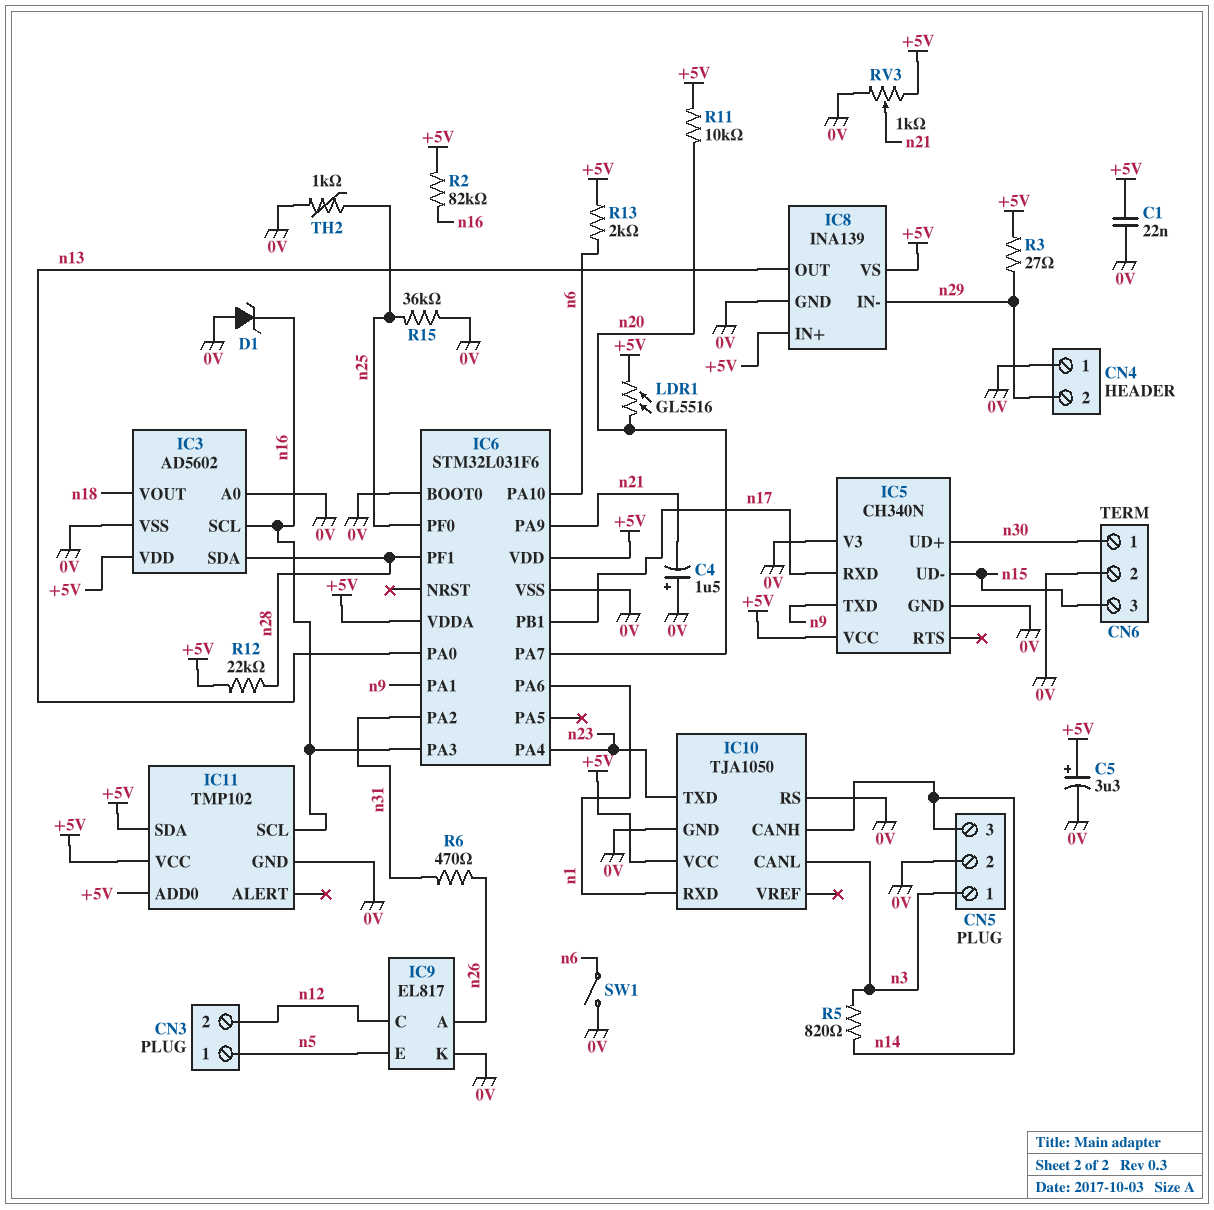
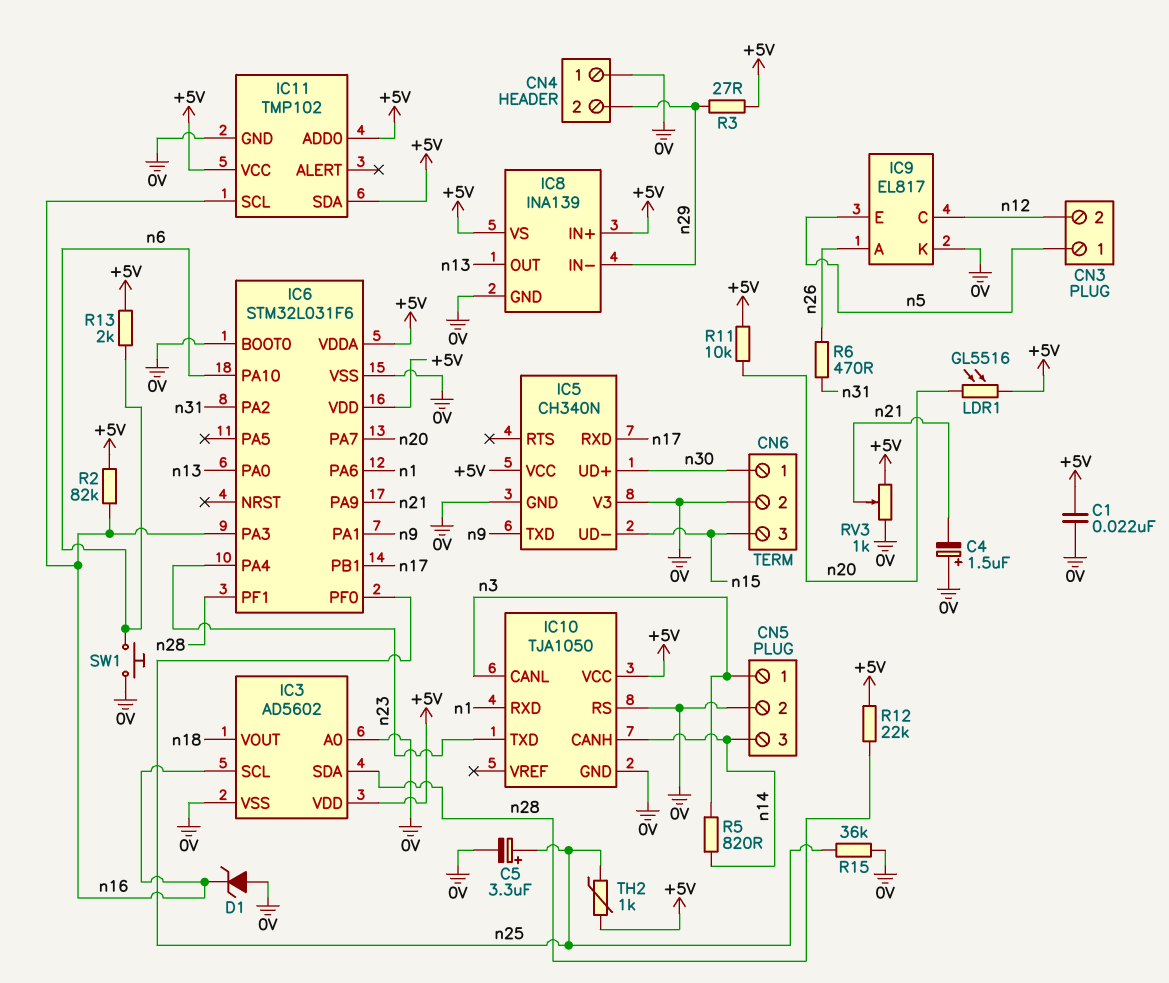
C5: 3.3uF (plus +5V, minus 0V) -> 3.3uF (plus n25, minus 0V)
SW1: switch (0V, n6) -> button (0V, n6)
TH2: 1k (0V, n25) -> 1k (+5V, n25)

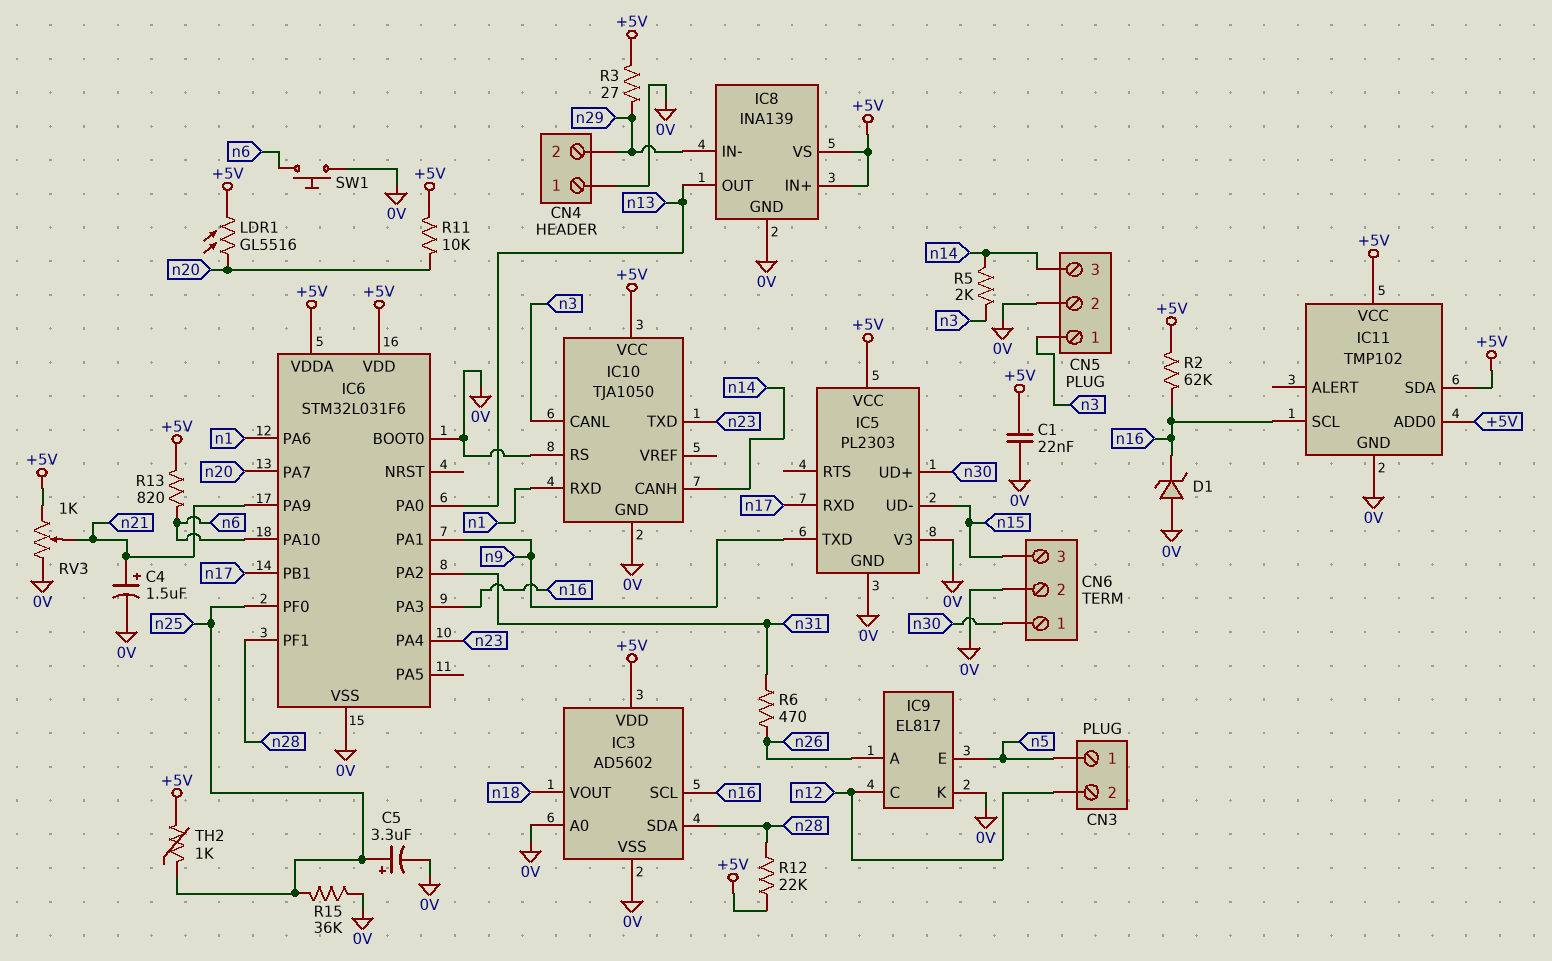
C4: 1.5uF (plus 0V, minus n21) -> 1.5uF (plus n21, minus 0V)
IC5: CH340N -> PL2303
R2: 82k (+5V, n16) -> 62k (+5V, n16)
R5: 820 (n3, n14) -> 2k (n3, n14)
R13: 2k (+5V, n6) -> 820 (+5V, n6)

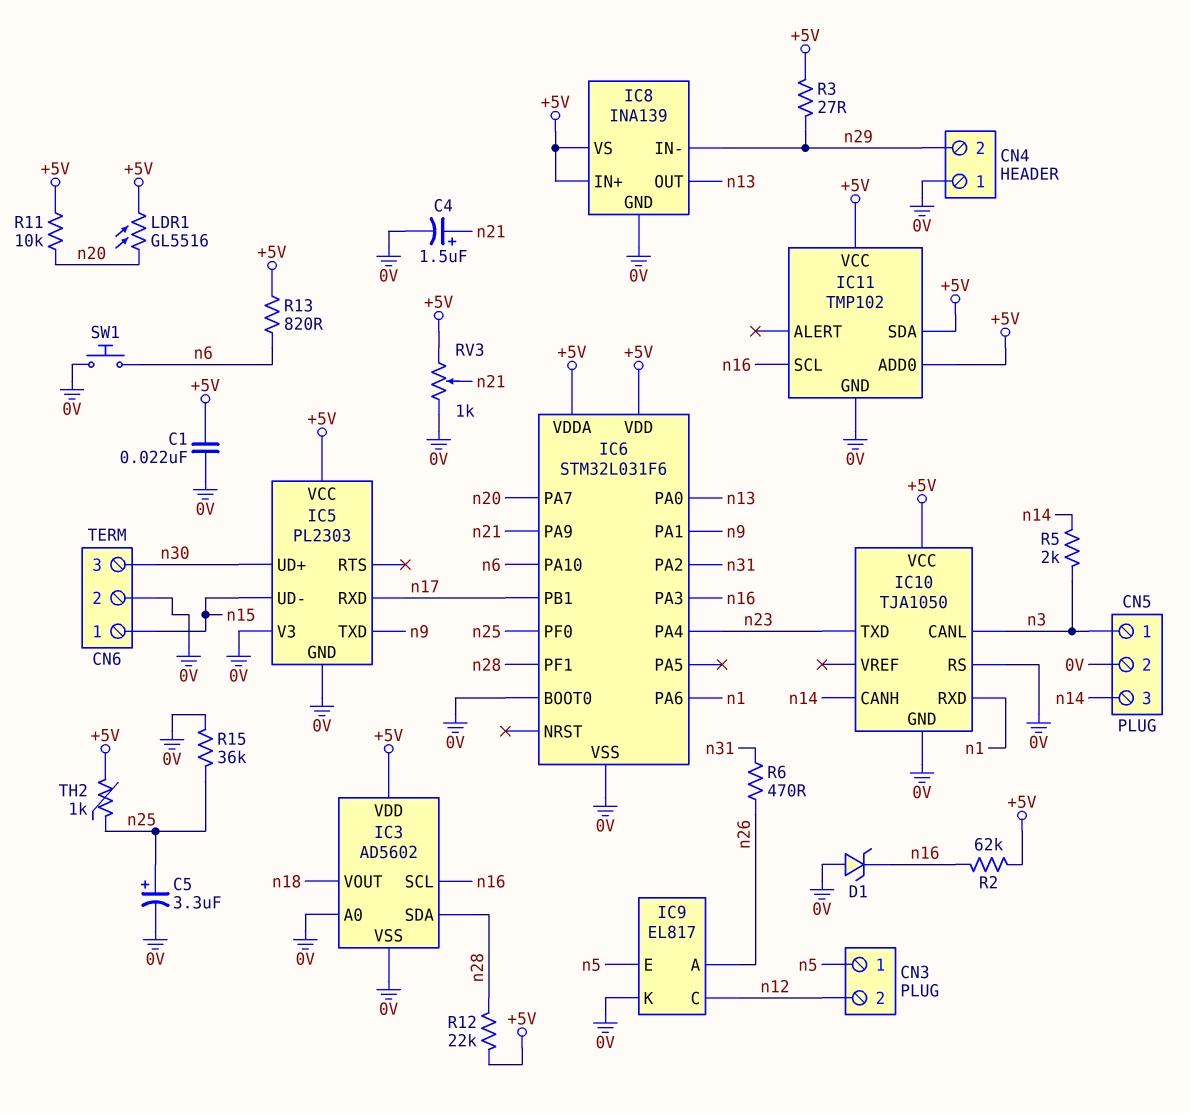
CN6 pin 1: n30 -> n15
CN6 pin 3: n15 -> n30

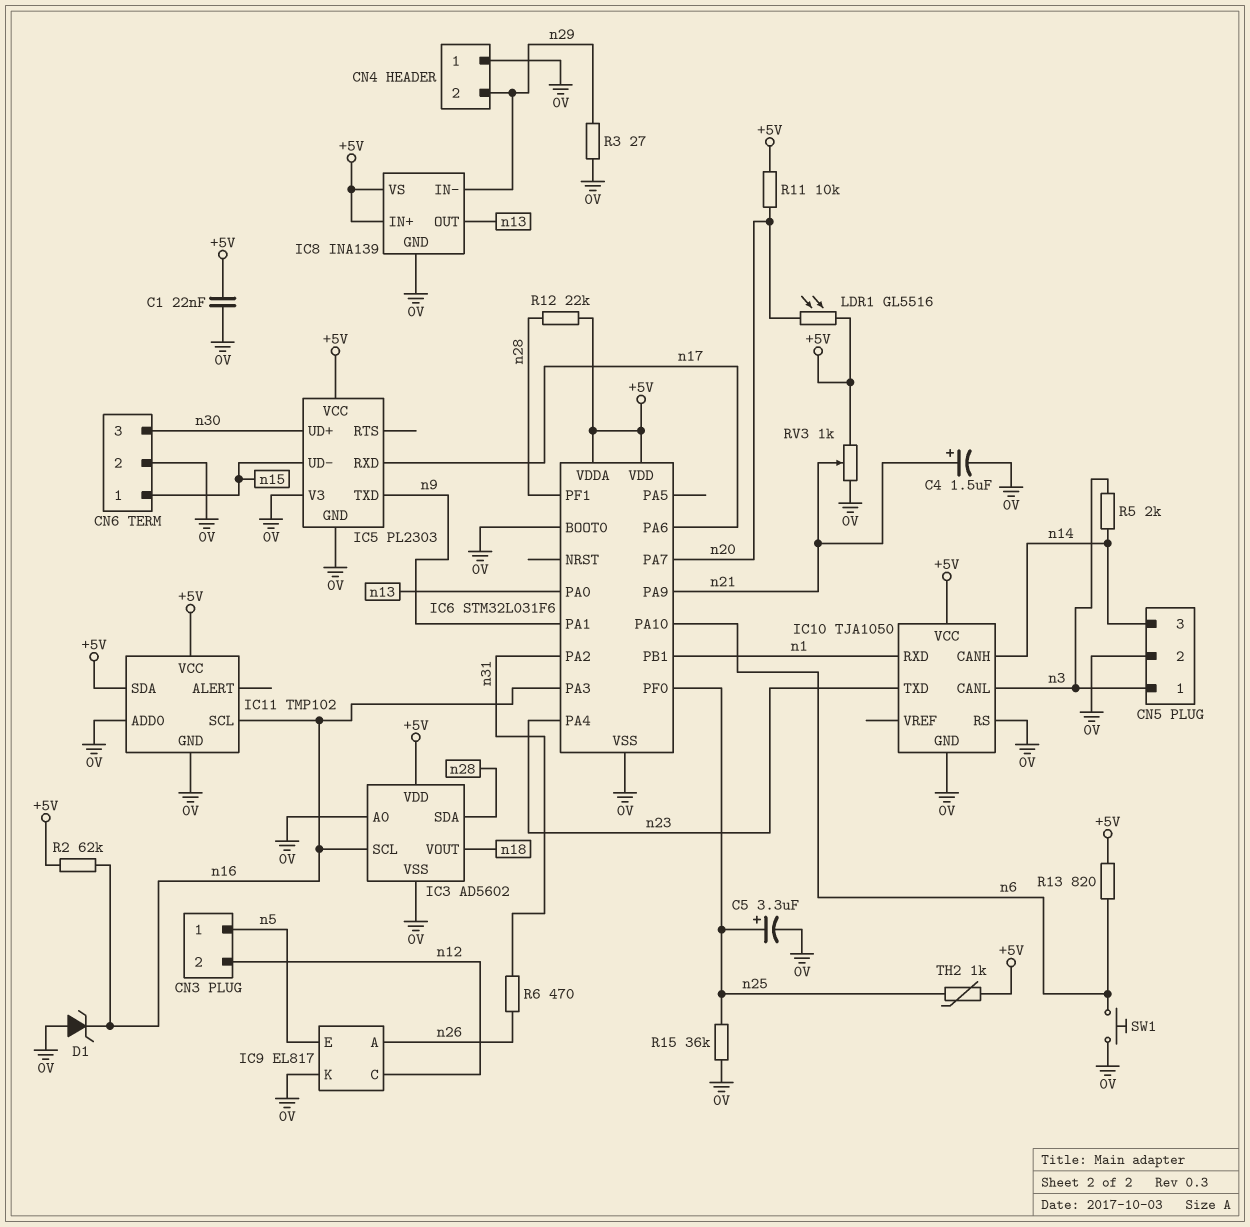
IC6 pin PA6: n1 -> n17
IC6 pin PB1: n17 -> n1
IC11 pin ADD0: +5V -> 0V
R3: 27 (+5V, n29) -> 27 (0V, n29)

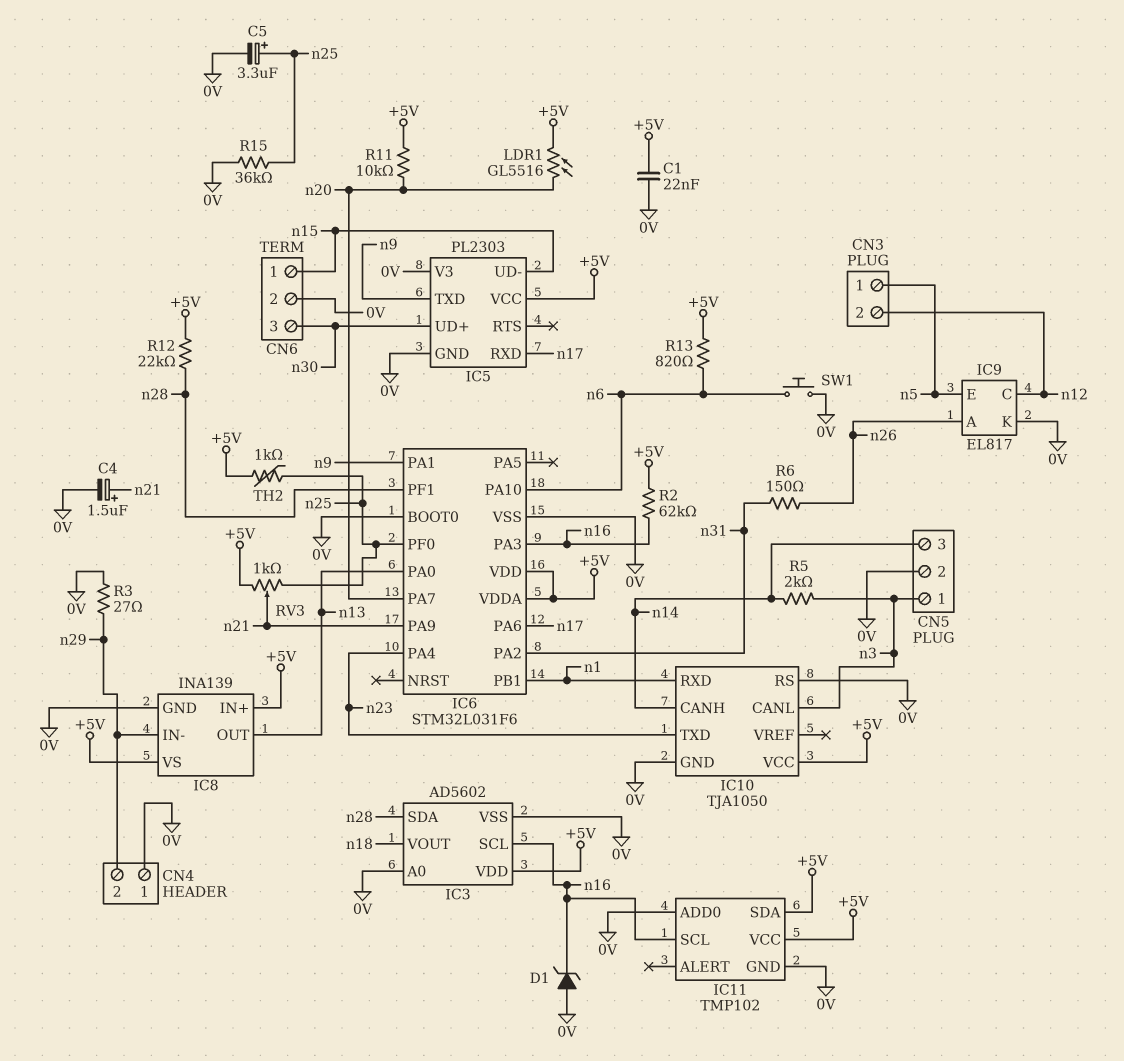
R6: 470 (n26, n31) -> 150 (n26, n31)
RV3: 1k (+5V, 0V, wiper n21) -> 1k (+5V, n25, wiper n21)

